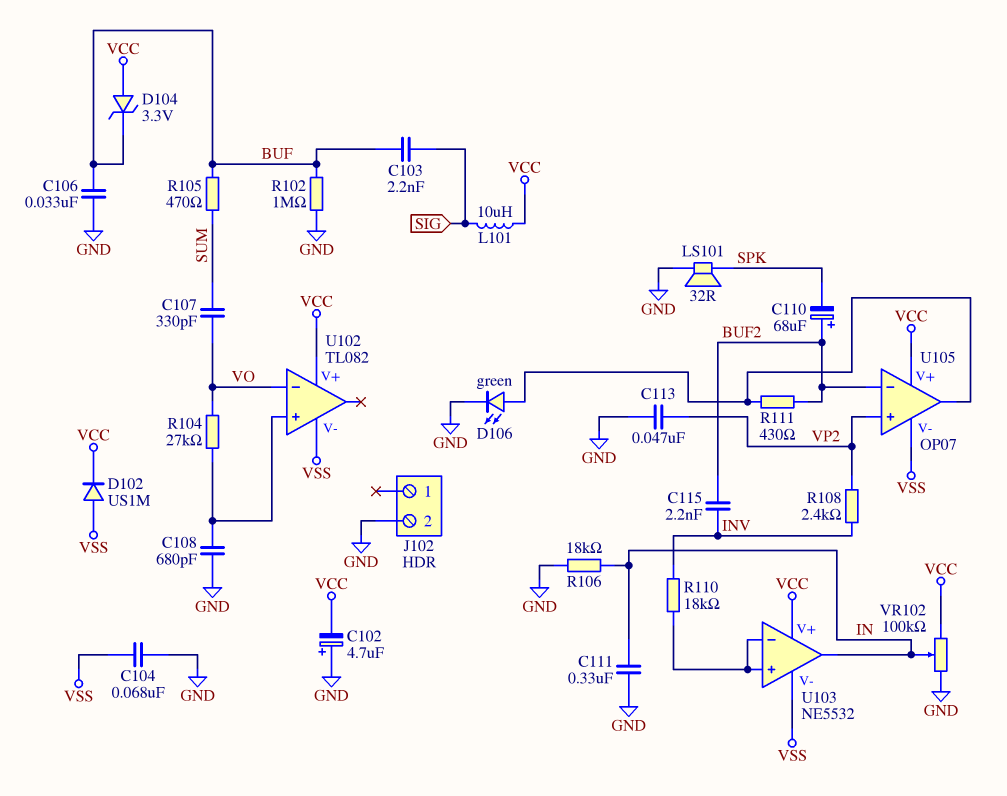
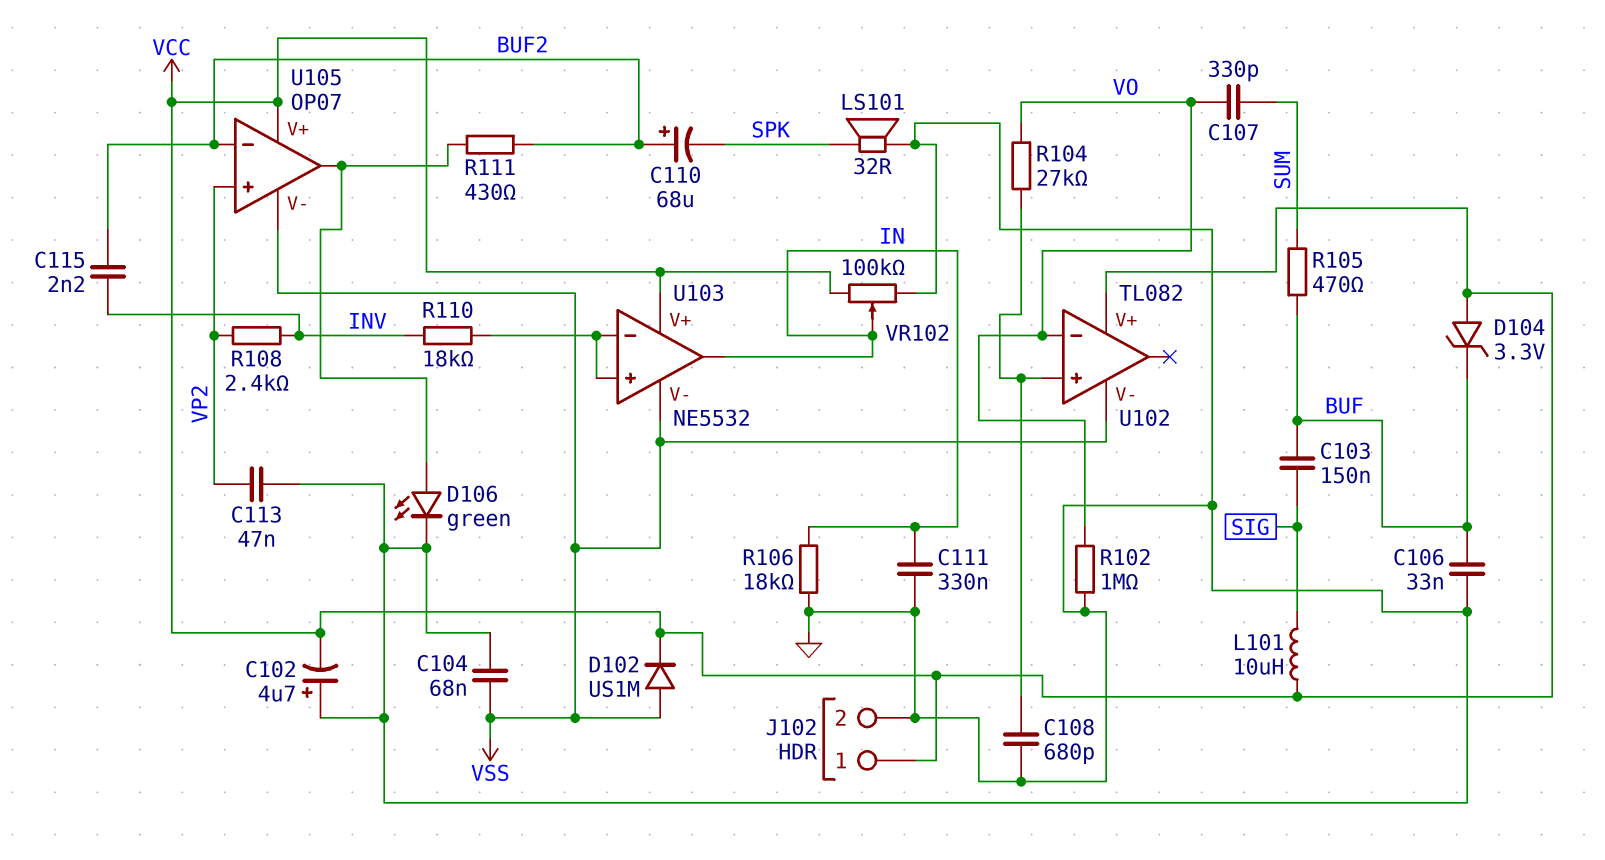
C103: 2.2nF (BUF, SIG) -> 150nF (BUF, SIG)
J102 pin 1: none -> VCC
R102: 1M (BUF, GND) -> 1M (GND, VO)

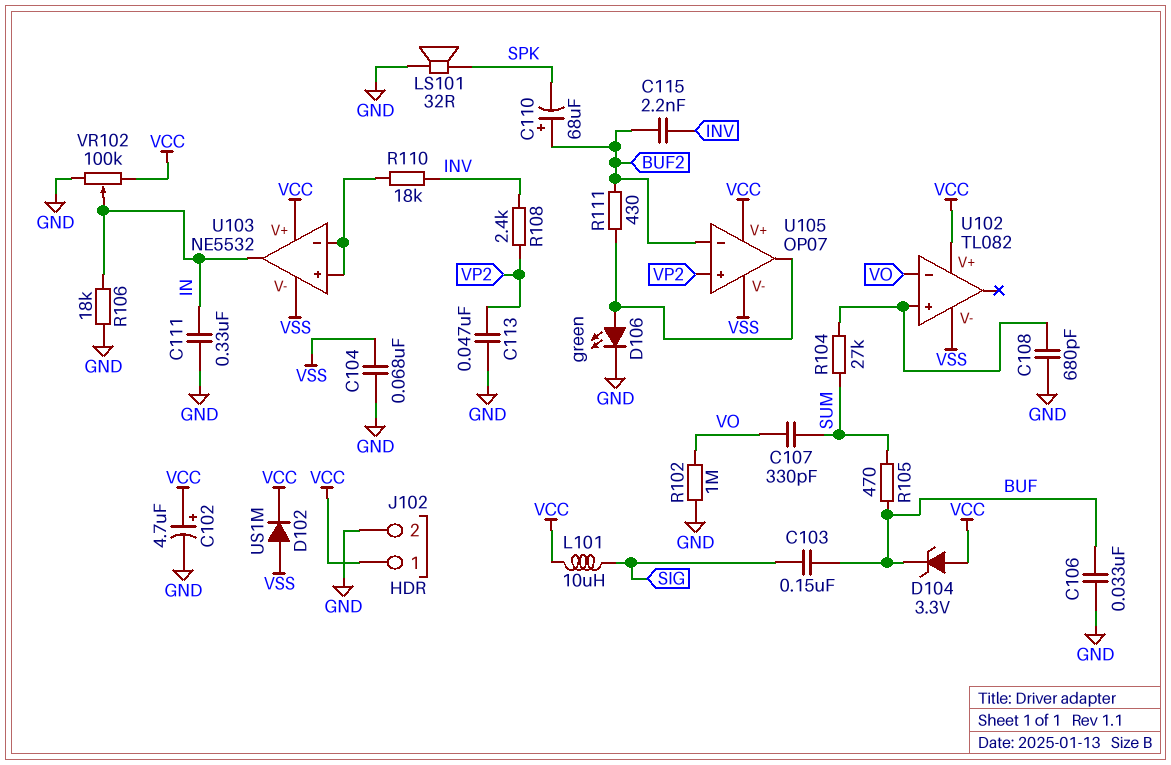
C102: 4.7uF (plus GND, minus VCC) -> 4.7uF (plus VCC, minus GND)
R104: 27k (U102/in+, VO) -> 27k (SUM, U102/in+)

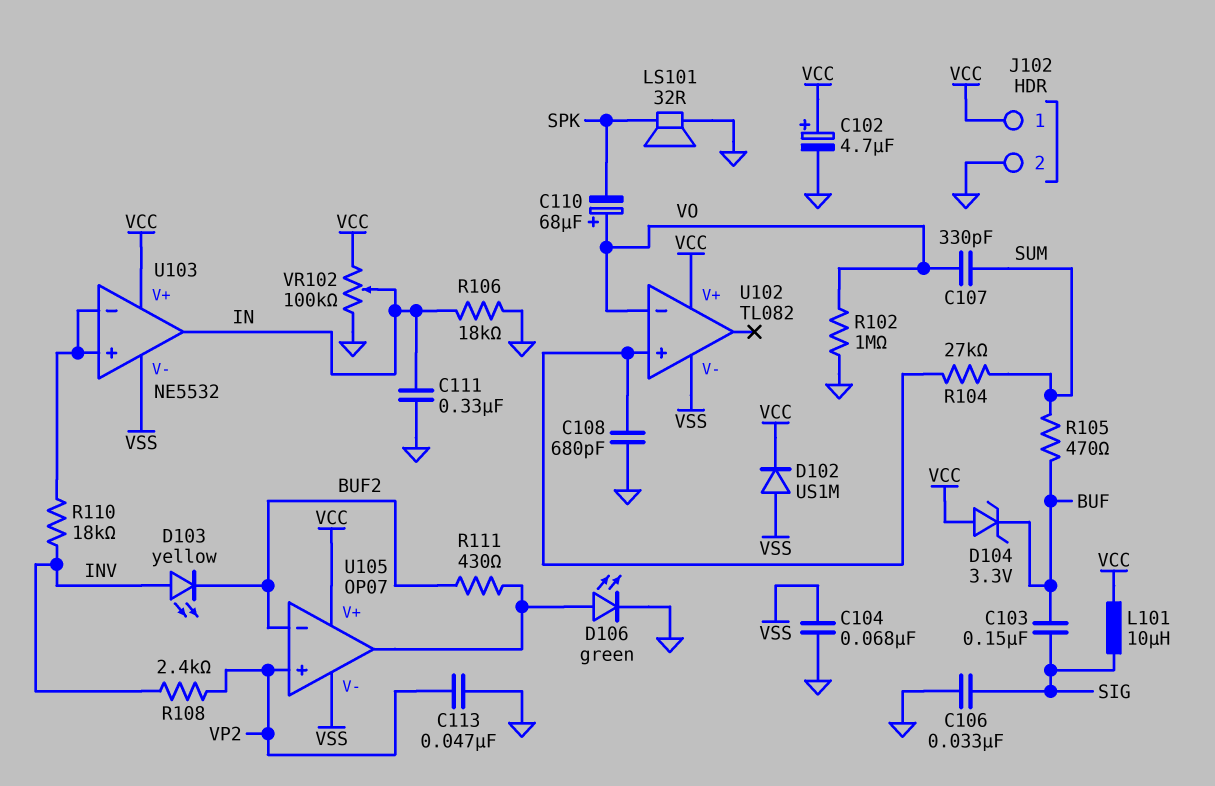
C106: 33nF (BUF, GND) -> 33nF (GND, SIG)
C110: 68uF (plus BUF2, minus SPK) -> 68uF (plus VO, minus SPK)
C115: 2.2nF (BUF2, INV) -> none
D103: none -> LED yellow (A INV, K BUF2)

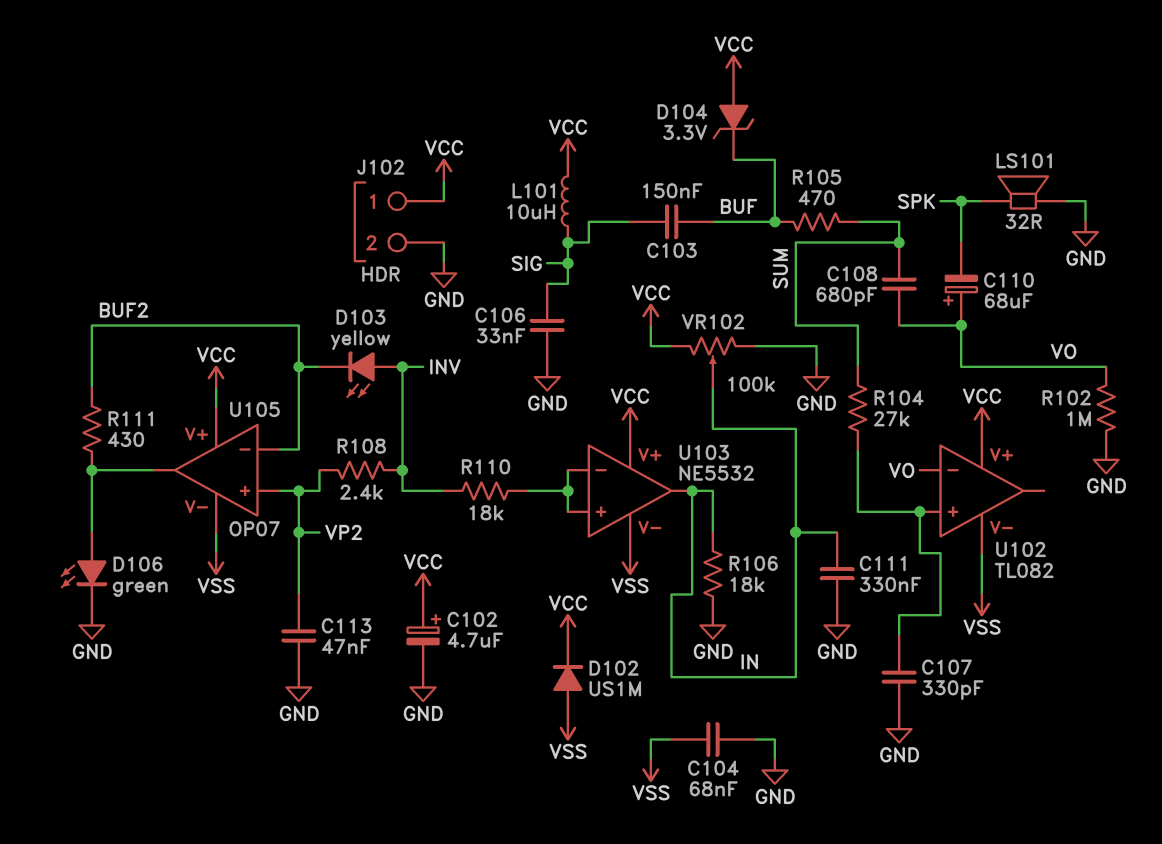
C107: 330pF (SUM, VO) -> 330pF (GND, U102/in+)
C108: 680pF (GND, U102/in+) -> 680pF (SUM, VO)

